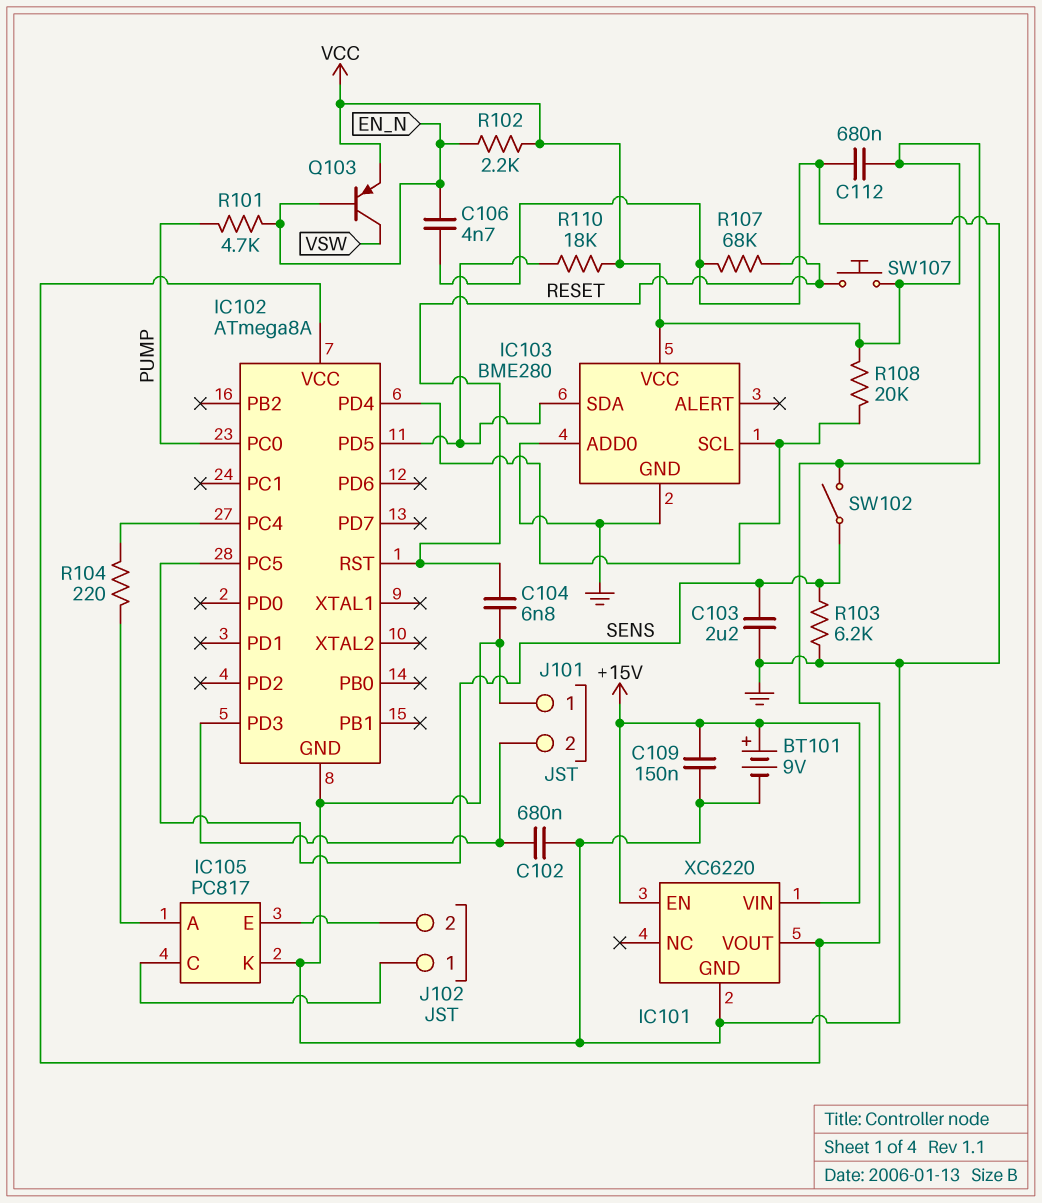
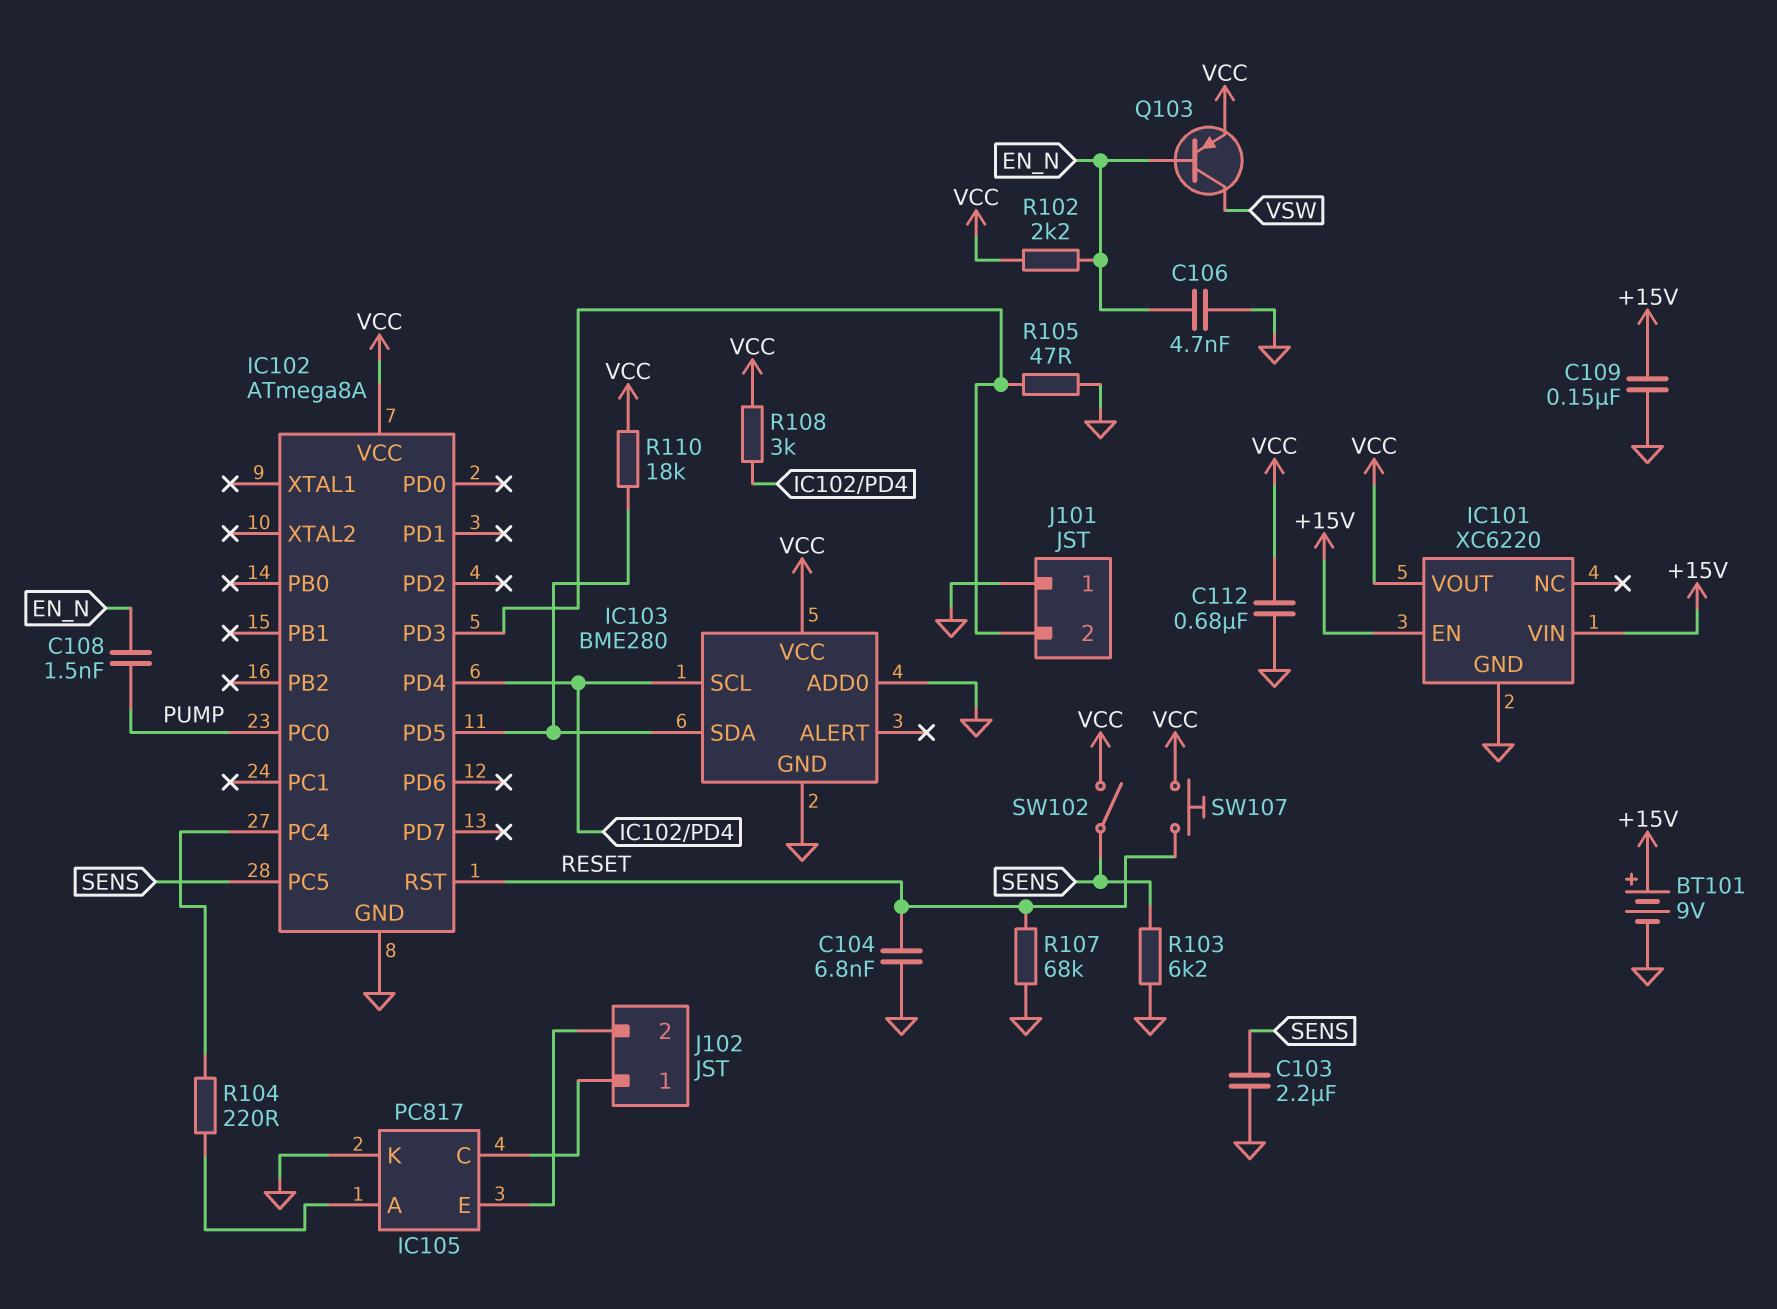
C102: 680nF (GND, IC102/PD3) -> none
C108: none -> 1.5nF (EN_N, PUMP)
R101: 4.7k (EN_N, PUMP) -> none
R105: none -> 47 (GND, IC102/PD3)
R108: 20k (IC102/PD4, VCC) -> 3k (IC102/PD4, VCC)

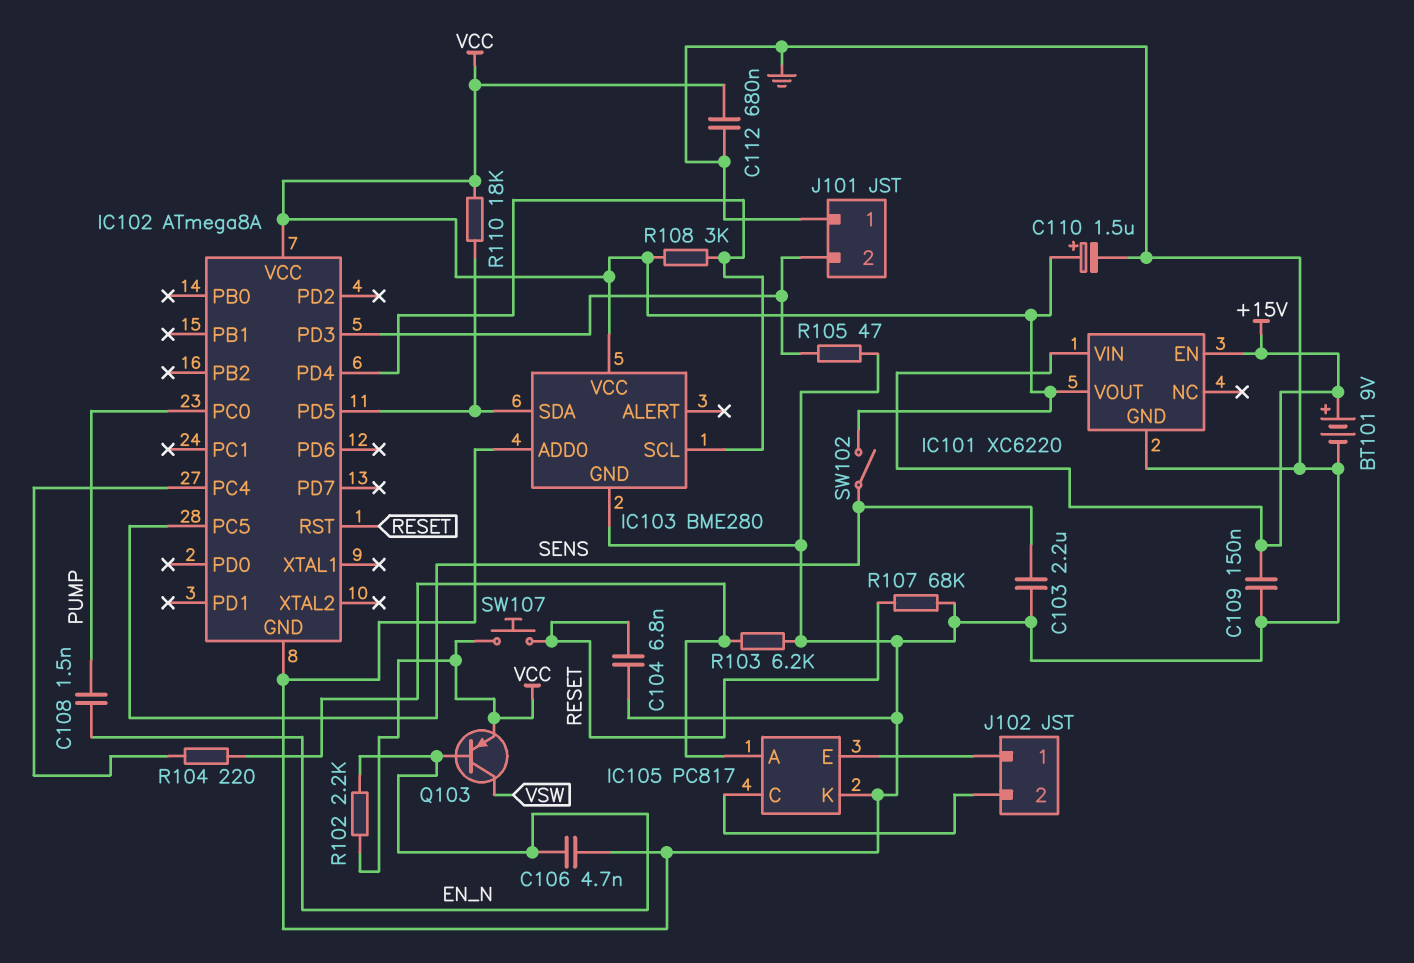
C110: none -> 1.5uF (plus VCC, minus GND)
J102 pin 1: IC105/C -> IC105/E
J102 pin 2: IC105/E -> IC105/C
R103: 6.2k (GND, SENS) -> 6.2k (GND, IC105/A)

